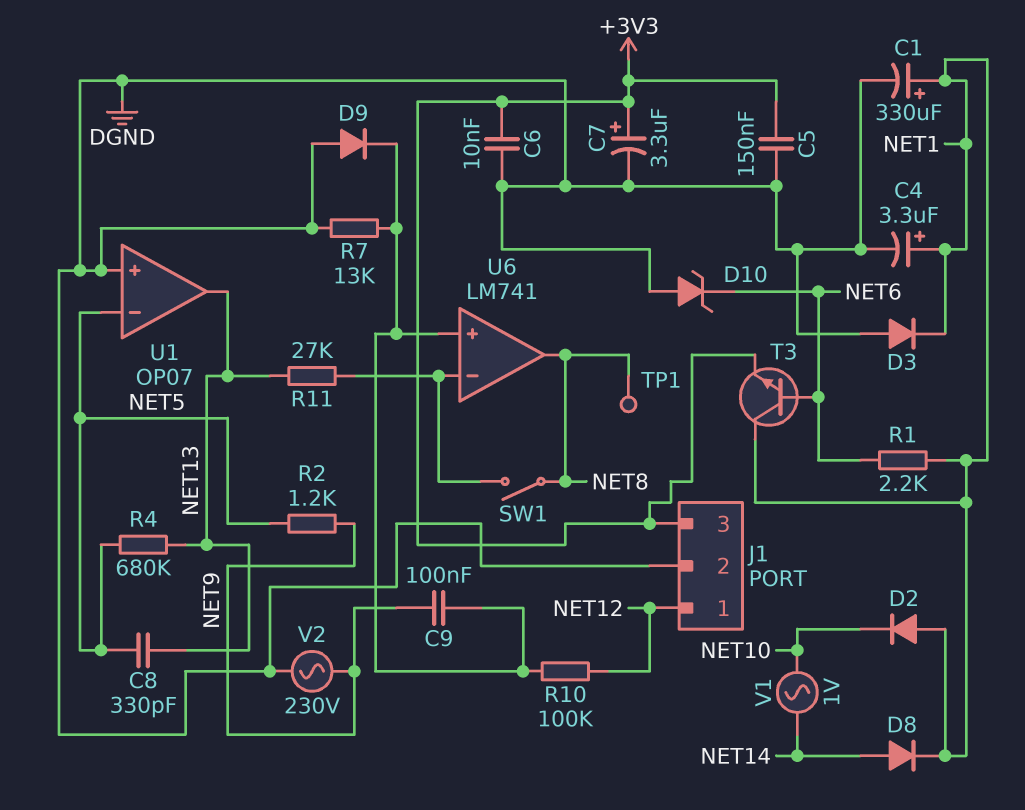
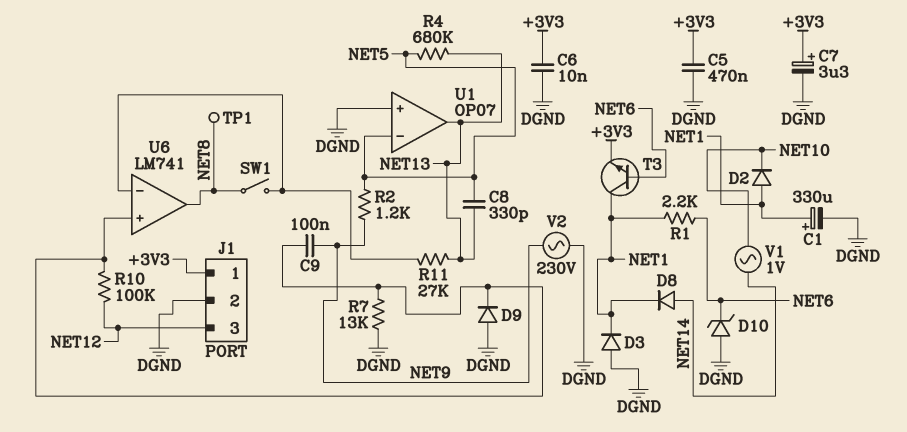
C4: 3.3uF (plus NET1, minus DGND) -> none
C5: 150nF (+3V3, DGND) -> 470nF (+3V3, DGND)
J1 pin 1: NET12 -> +3V3
J1 pin 3: +3V3 -> NET12

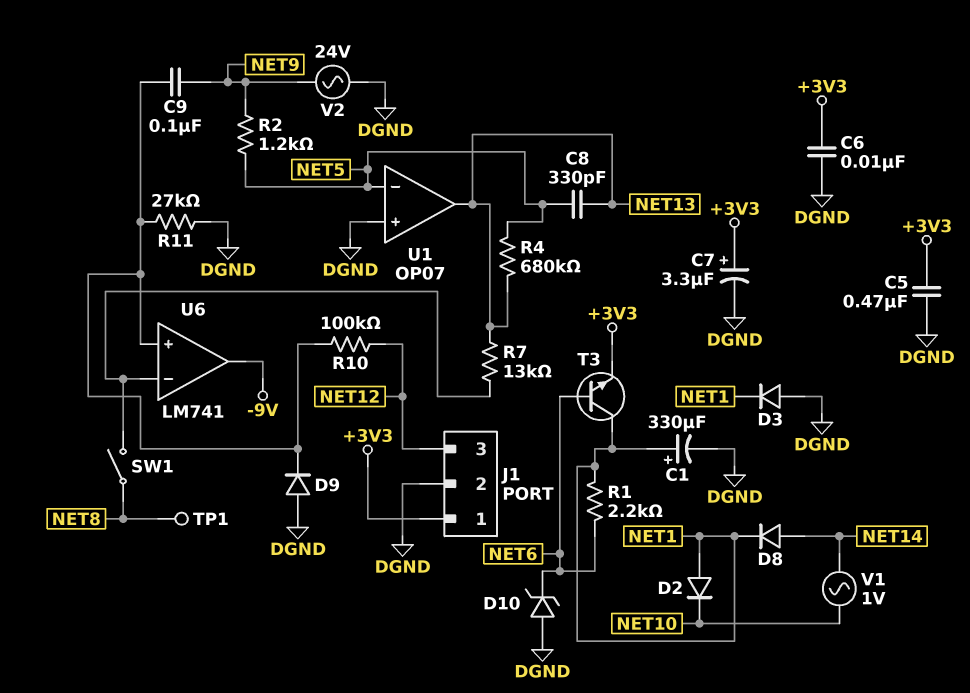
R7: 13k (DGND, U6/in+) -> 13k (NET13, U6/in-)
R11: 27k (NET13, U6/in-) -> 27k (DGND, U6/in+)
U6 pin out: NET8 -> -9V
V2: AC 230V (DGND, NET9) -> AC 24V (DGND, NET9)

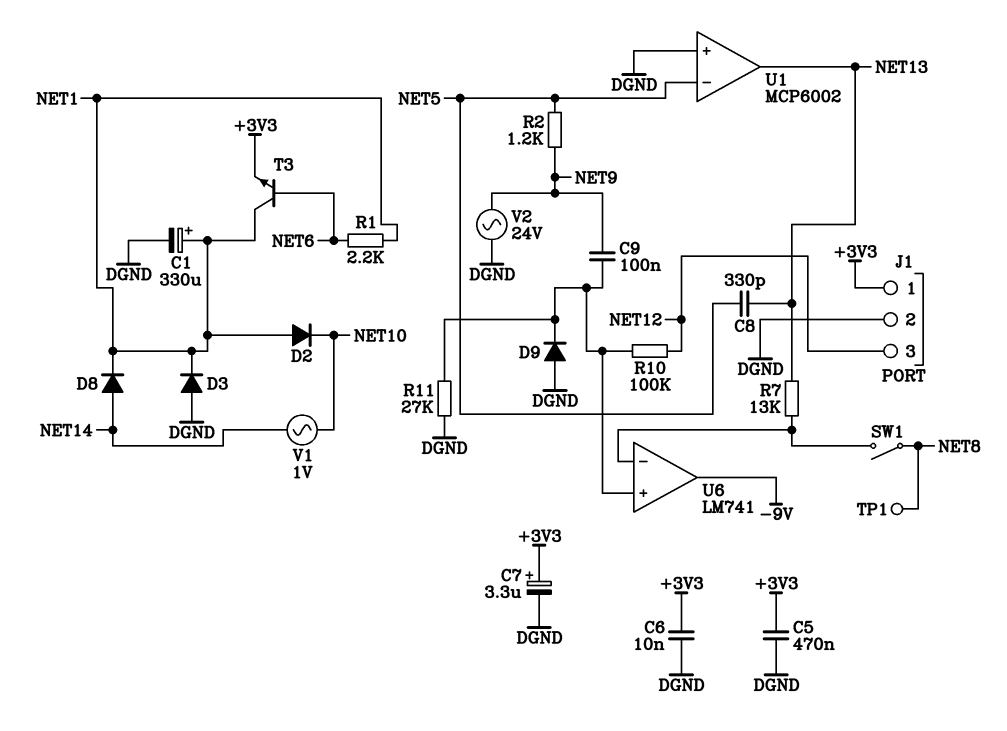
D10: zener (A DGND, K NET6) -> none
R4: 680k (NET5, NET13) -> none
U1: OP07 -> MCP6002

